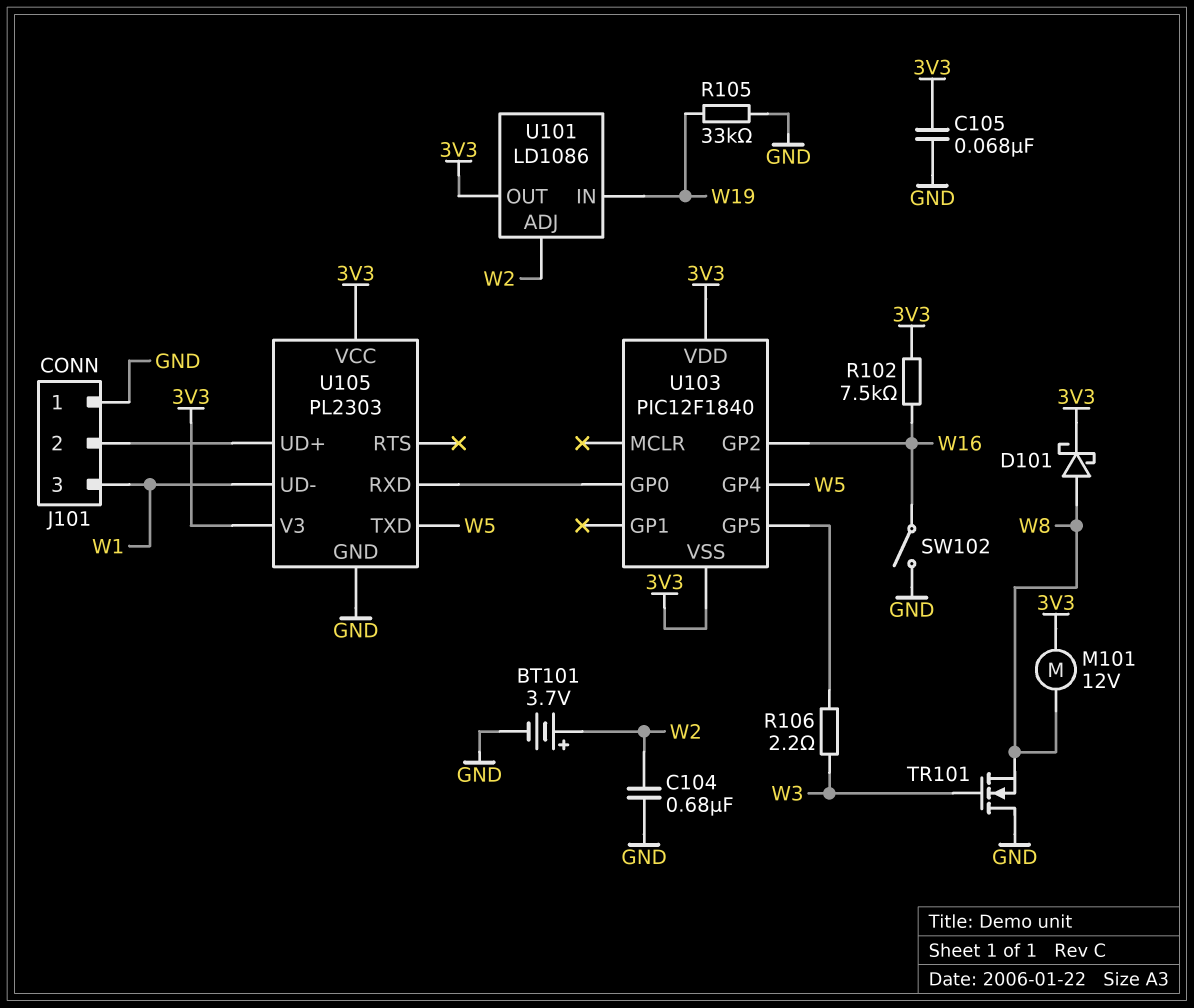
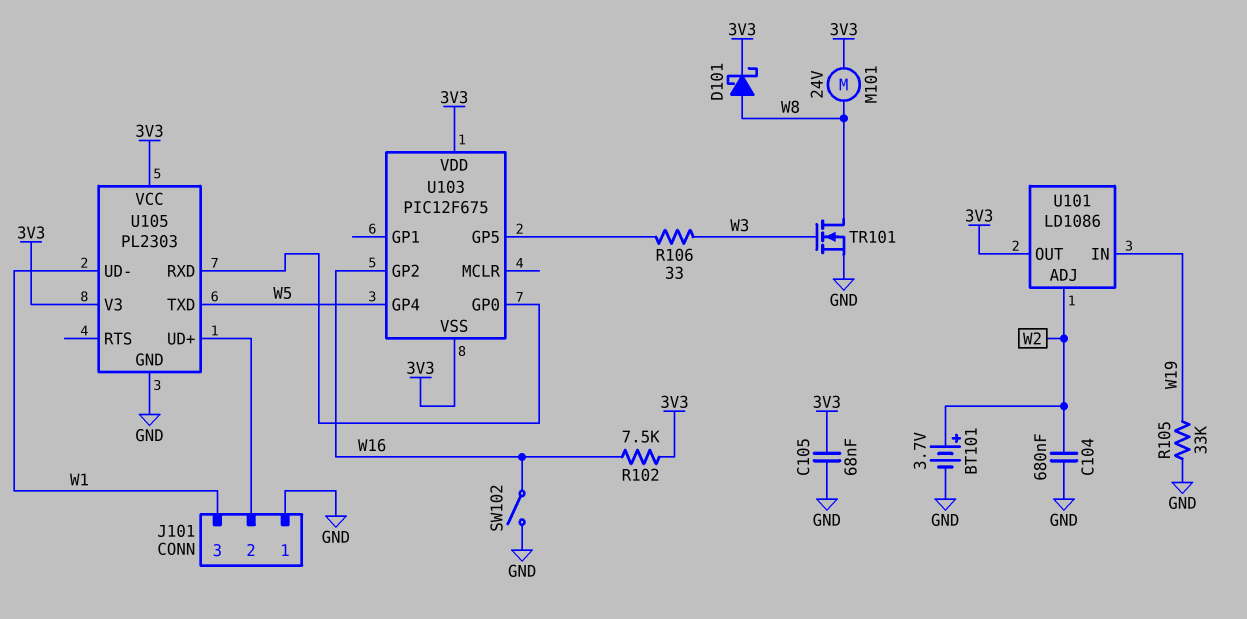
M101: motor 12V (3V3, W8) -> motor 24V (3V3, W8)
R106: 2.2 (U103/GP5, W3) -> 33 (U103/GP5, W3)
TR101: NMOS (G W3, D GND, S W8) -> NMOS (G W3, D W8, S GND)
U103: PIC12F1840 -> PIC12F675

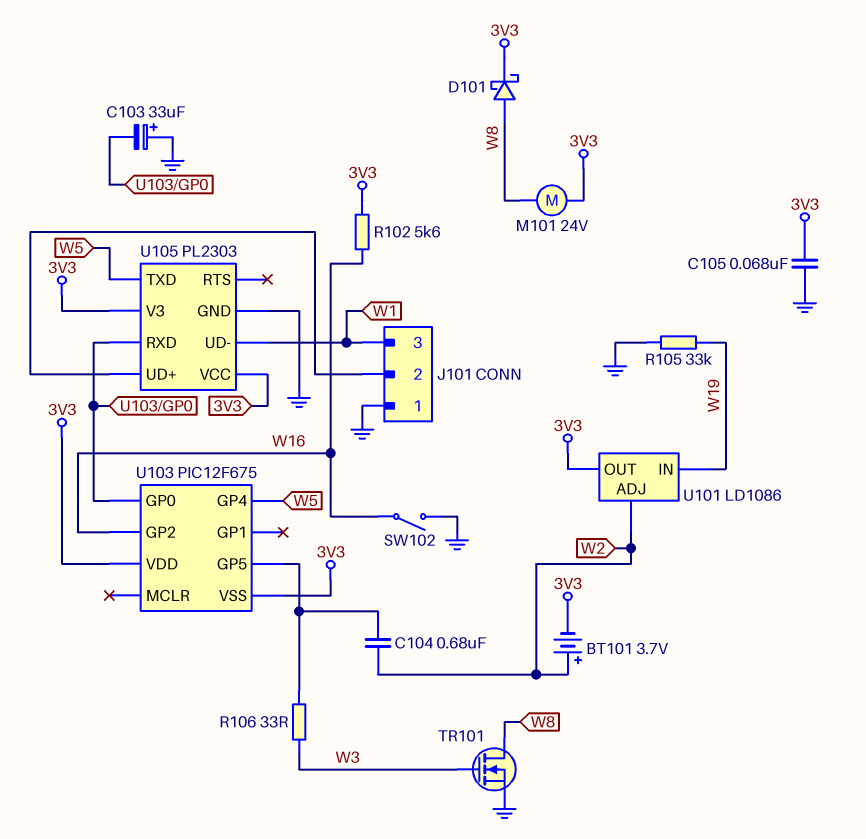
BT101: 3.7V (plus W2, minus GND) -> 3.7V (plus W2, minus 3V3)
C103: none -> 33uF (plus GND, minus U103/GP0)
C104: 680nF (GND, W2) -> 680nF (U103/GP5, W2)
R102: 7.5k (3V3, W16) -> 5.6k (3V3, W16)

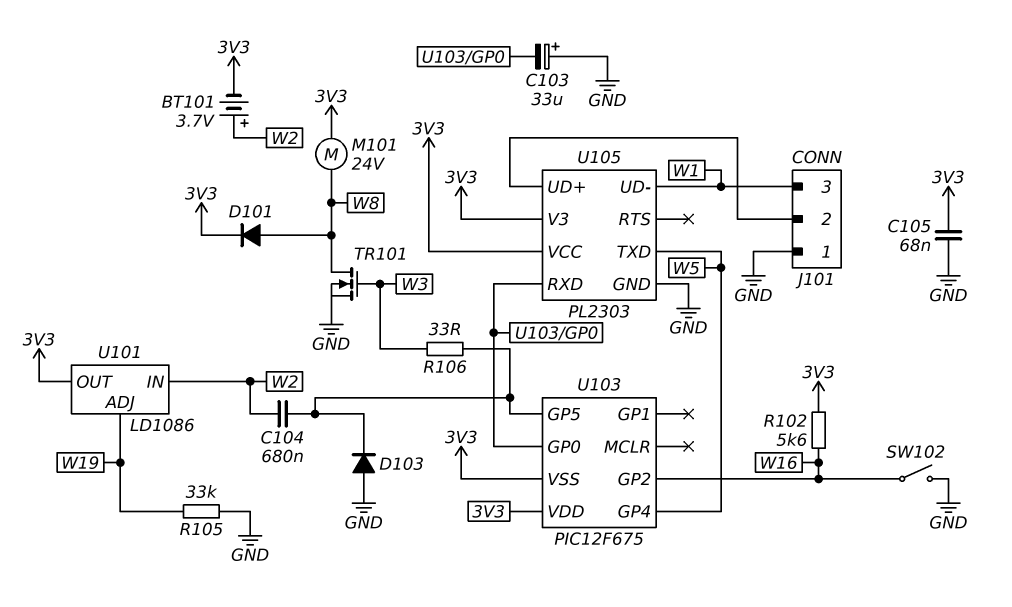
D101: schottky (A W8, K 3V3) -> diode (A W8, K 3V3)
D103: none -> diode (A GND, K U103/GP5)
U101 pin ADJ: W2 -> W19
U101 pin IN: W19 -> W2

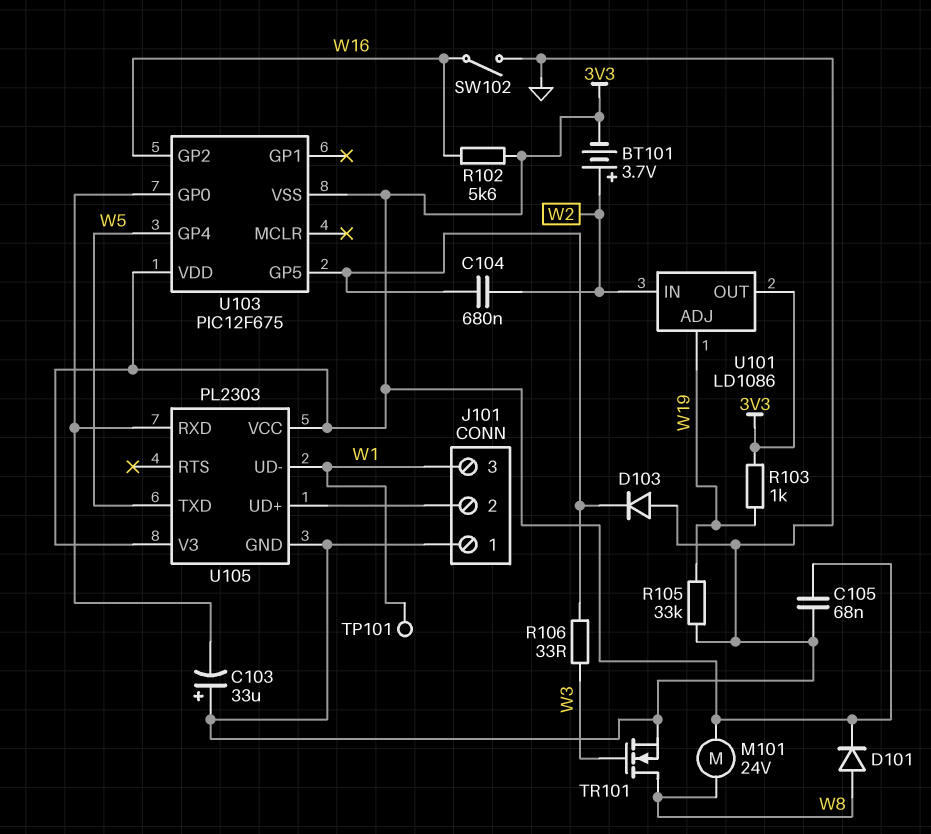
R103: none -> 1k (3V3, W19)
TP101: none -> test point (W1)

